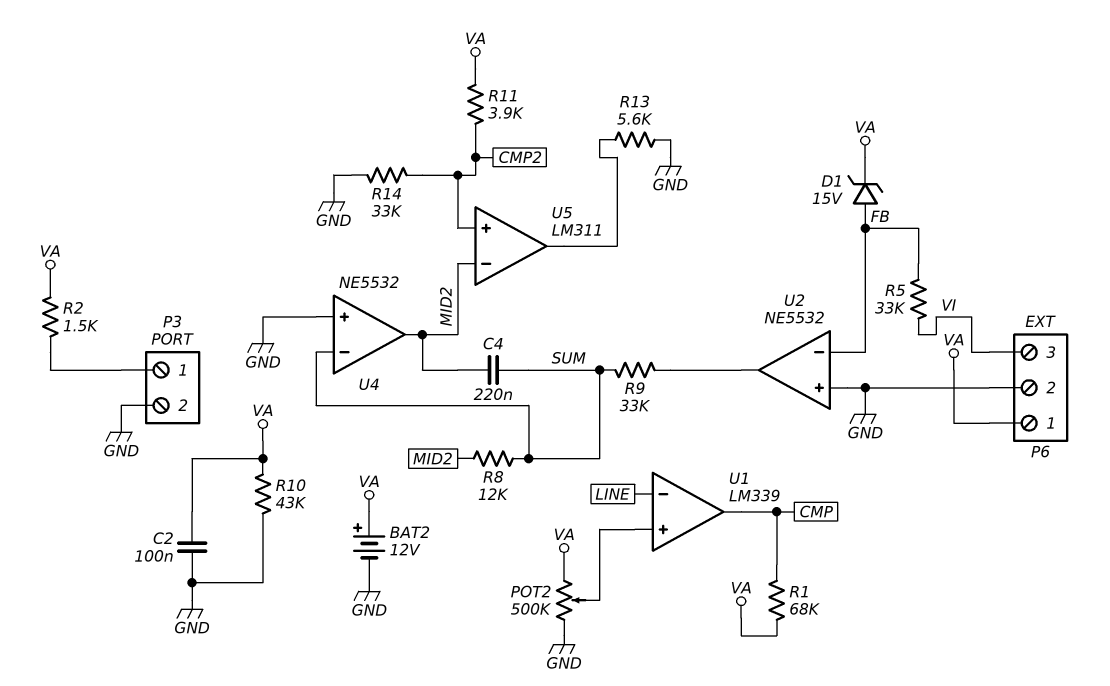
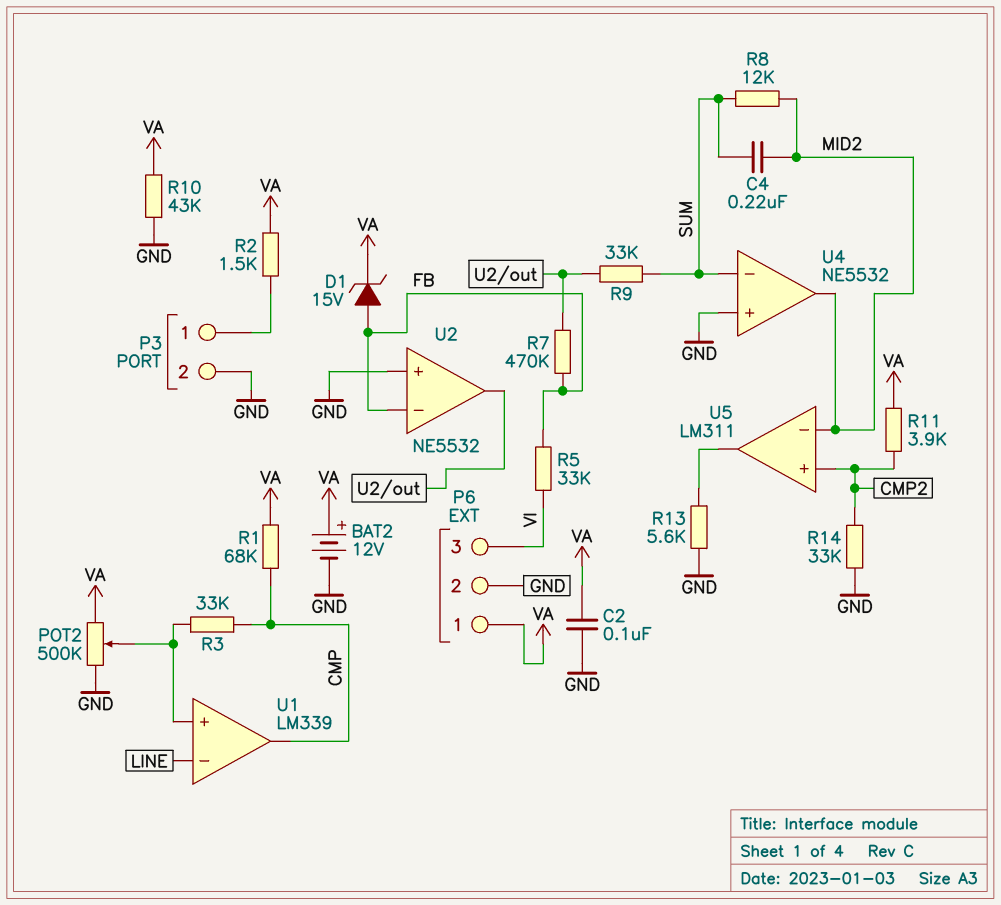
R3: none -> 33k (CMP, U1/in+)
R7: none -> 470k (FB, U2/out)

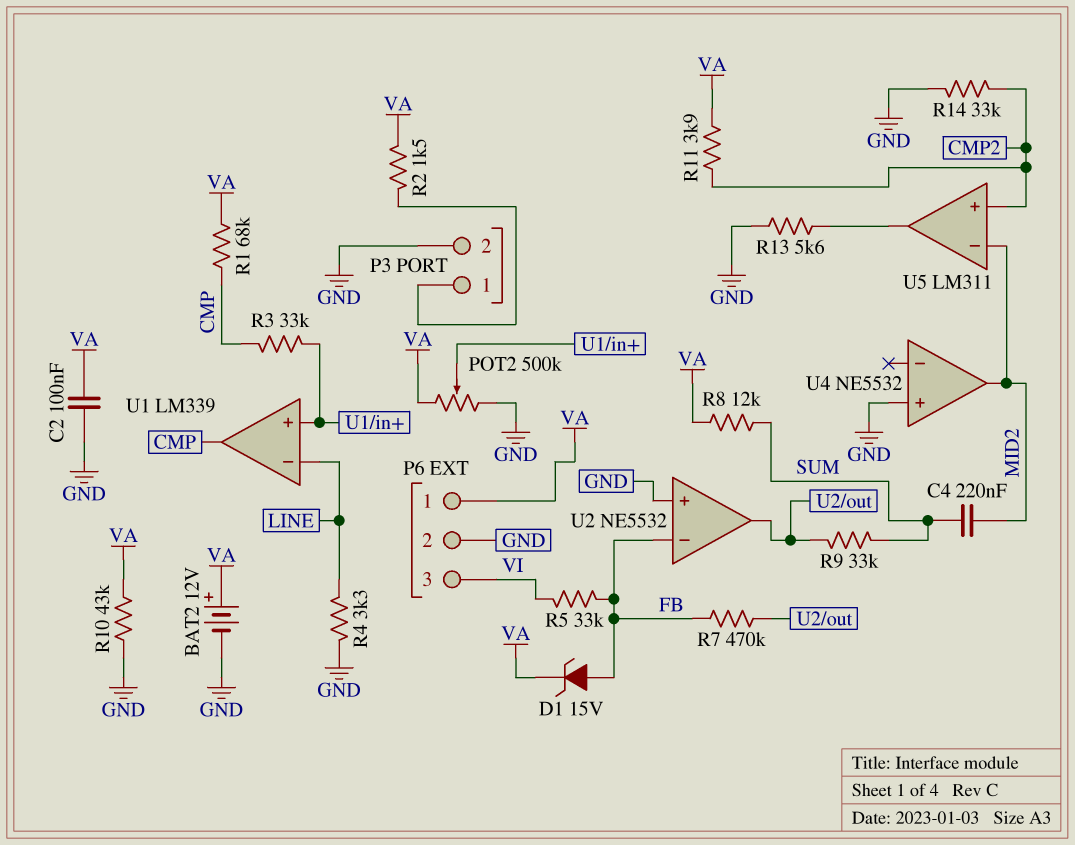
R4: none -> 3.3k (GND, LINE)
R8: 12k (MID2, SUM) -> 12k (SUM, VA)
U4 pin in-: SUM -> none

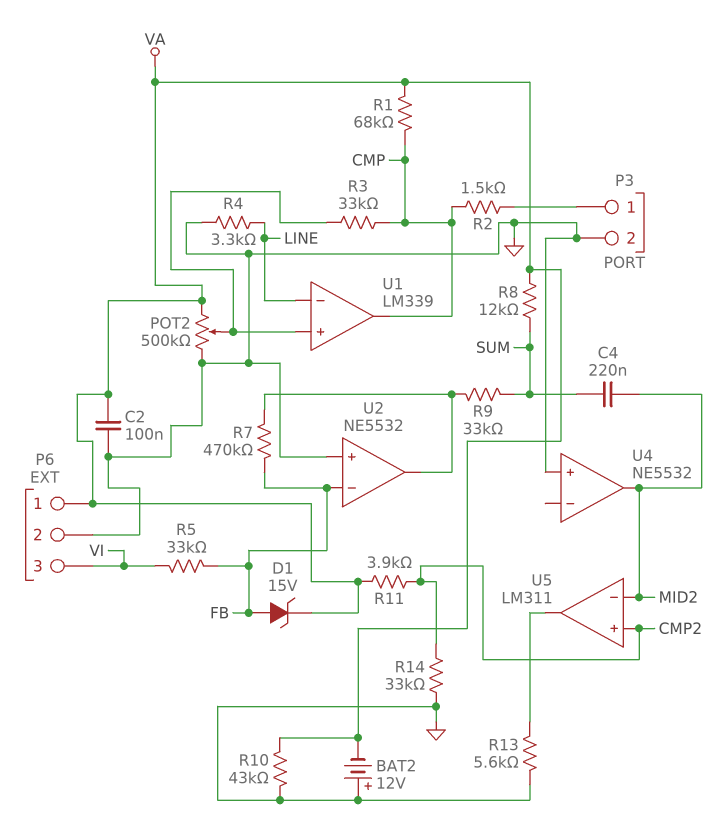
BAT2: 12V (plus VA, minus GND) -> 12V (plus GND, minus VA)
R2: 1.5k (P3/1, VA) -> 1.5k (CMP, P3/1)

